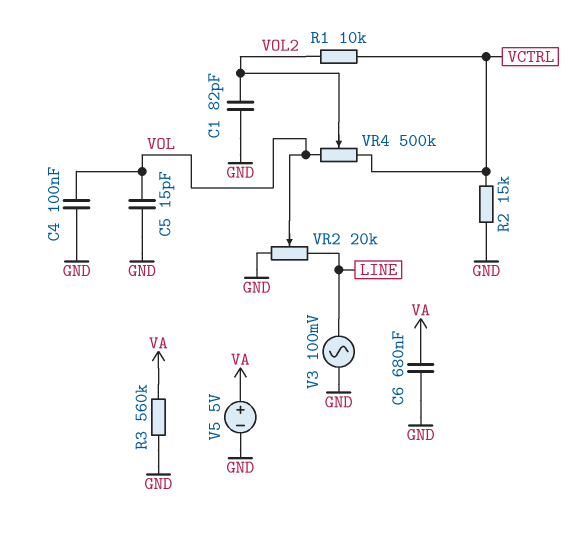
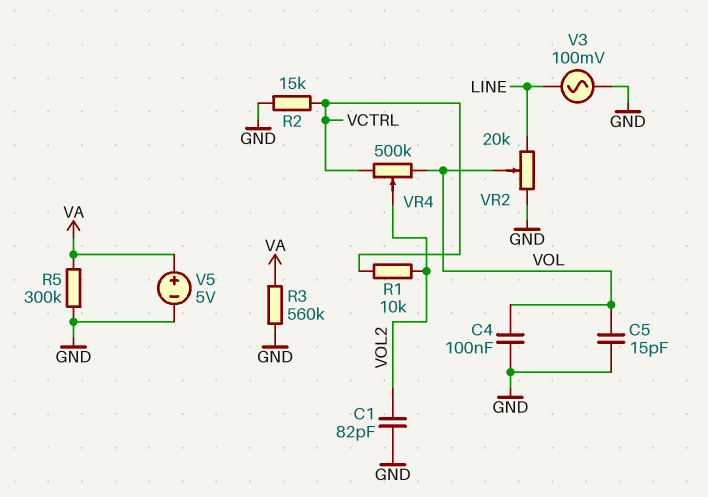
C6: 680nF (GND, VA) -> none
R5: none -> 300k (GND, VA)

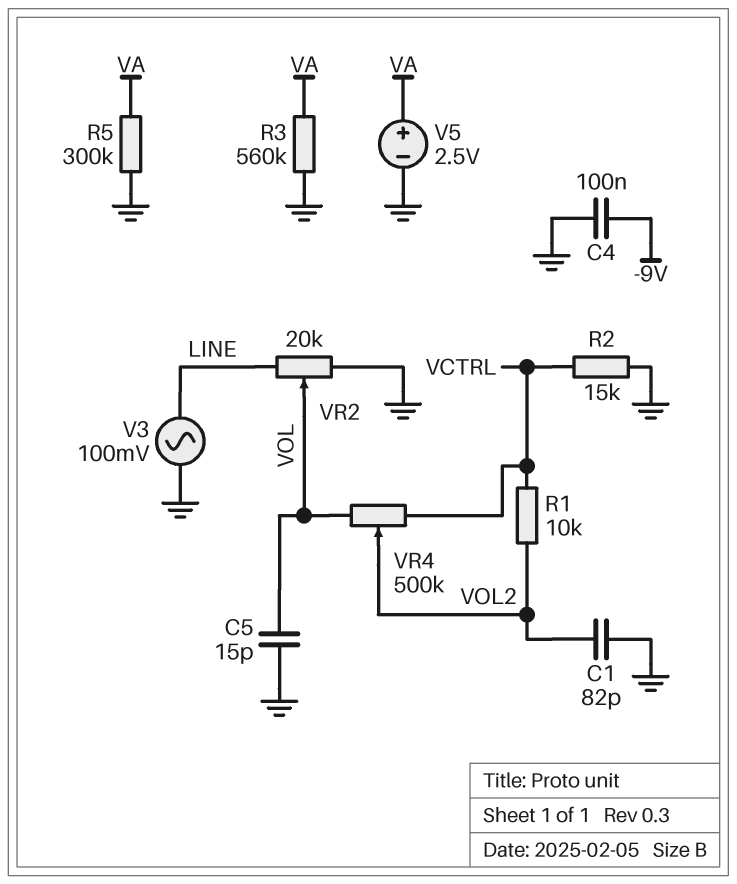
C4: 100nF (GND, VOL) -> 100nF (-9V, GND)
V5: 5V (plus VA, minus GND) -> 2.5V (plus VA, minus GND)

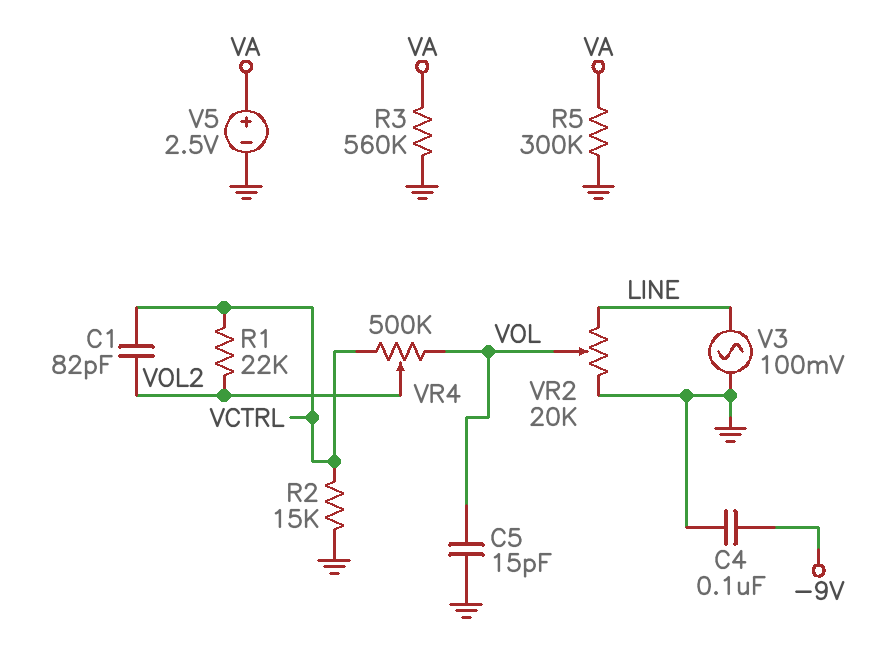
C1: 82pF (GND, VOL2) -> 82pF (VCTRL, VOL2)
R1: 10k (VCTRL, VOL2) -> 22k (VCTRL, VOL2)

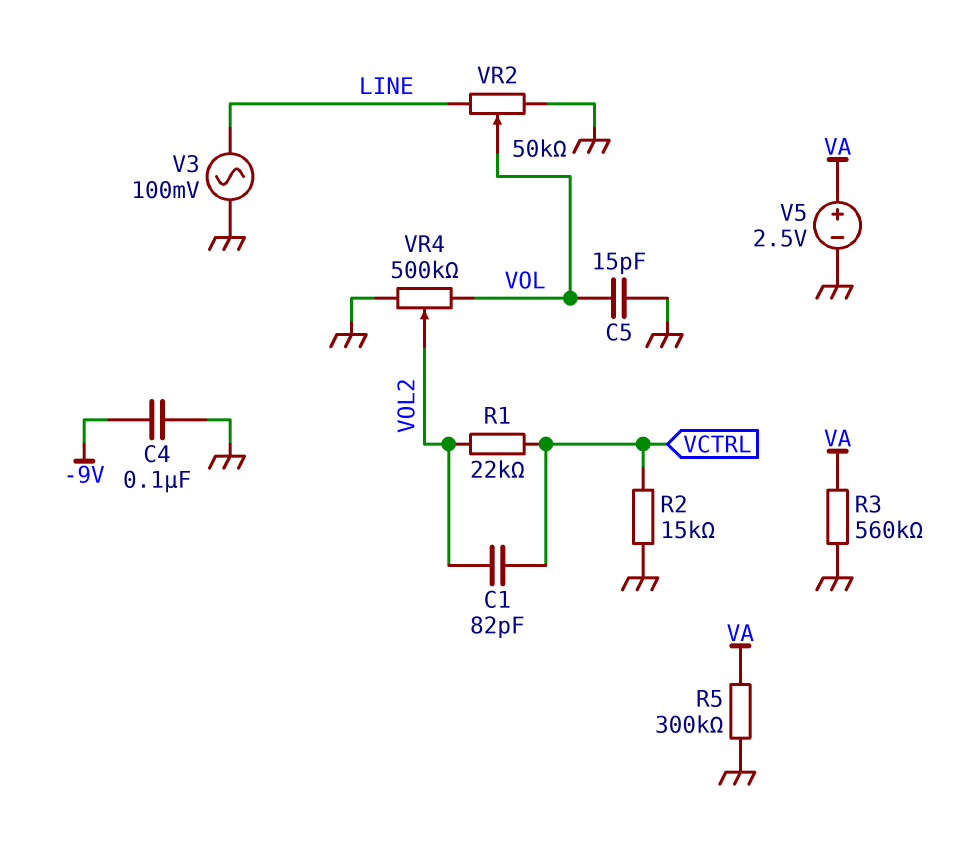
VR2: 20k (GND, LINE, wiper VOL) -> 50k (GND, LINE, wiper VOL)
VR4: 500k (VCTRL, VOL, wiper VOL2) -> 500k (GND, VOL, wiper VOL2)

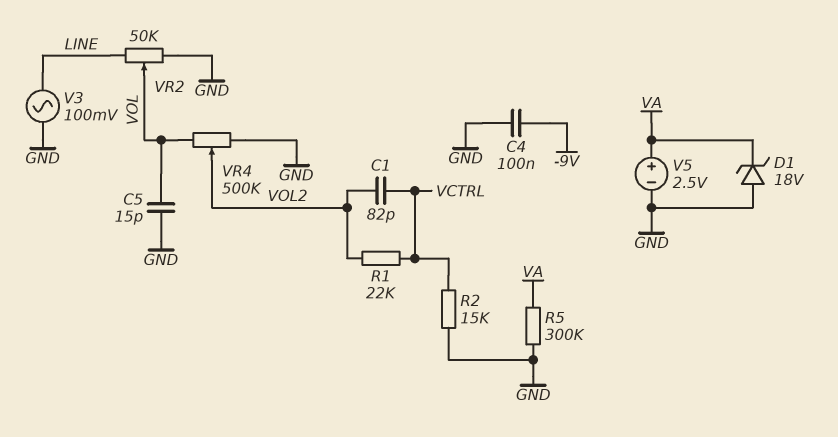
D1: none -> zener 18V (A GND, K VA)
R3: 560k (GND, VA) -> none

